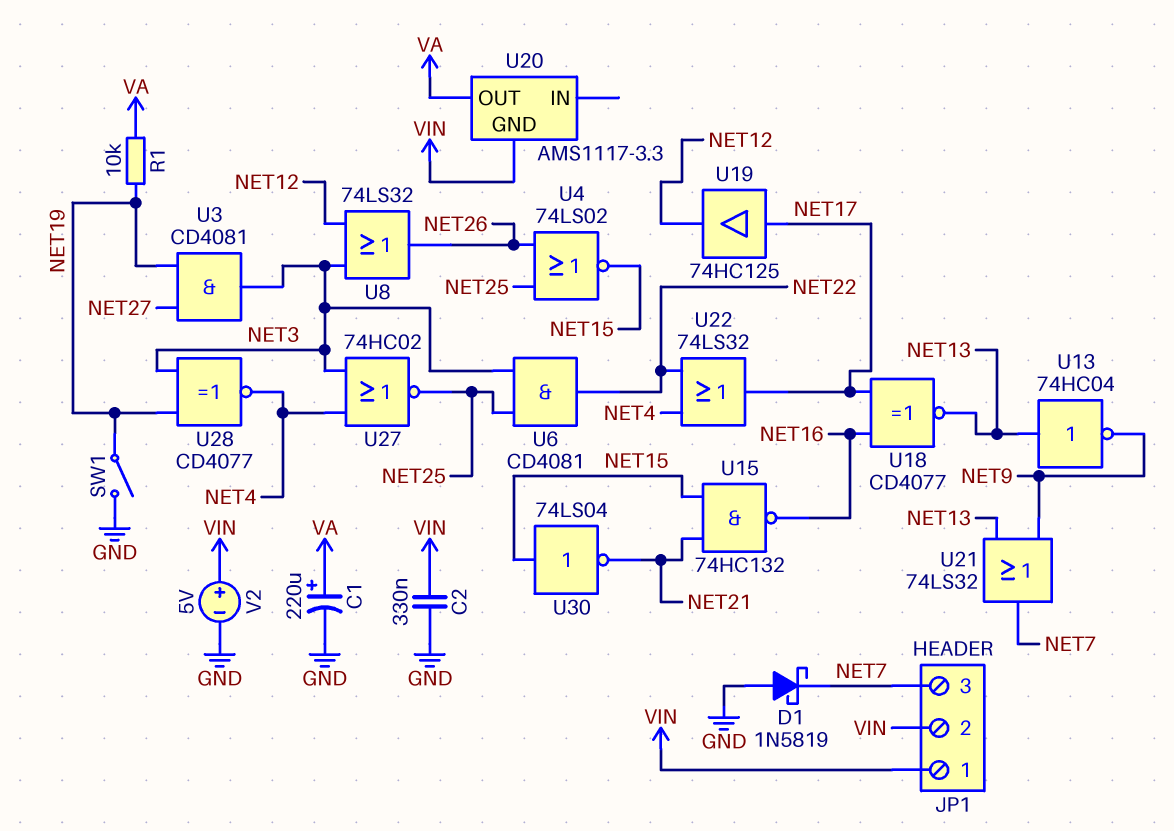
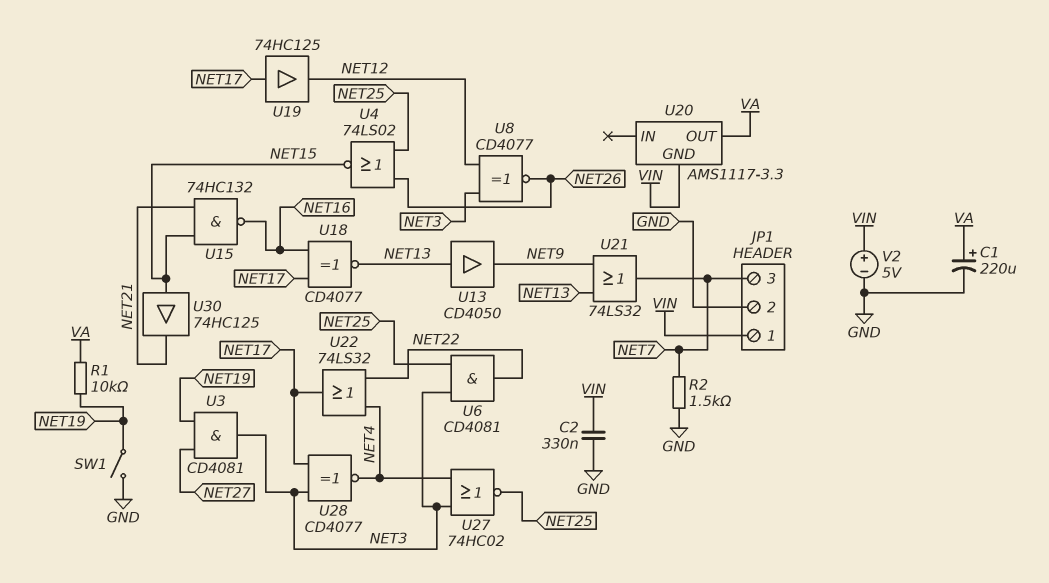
D1: schottky 1N5819 (A GND, K NET7) -> none
JP1 pin 2: VIN -> GND
R2: none -> 1.5k (GND, NET7)
U8: OR 74LS32 (in NET3, in NET12, out NET26) -> XNOR CD4077 (in NET3, in NET12, out NET26)
U13: NOT 74HC04 (in NET13, out NET9) -> buffer CD4050 (in NET13, out NET9)
U28: XNOR CD4077 (in NET3, in NET19, out NET4) -> XNOR CD4077 (in NET3, in NET17, out NET4)
U30: NOT 74LS04 (in NET15, out NET21) -> buffer 74HC125 (in NET15, out NET21)

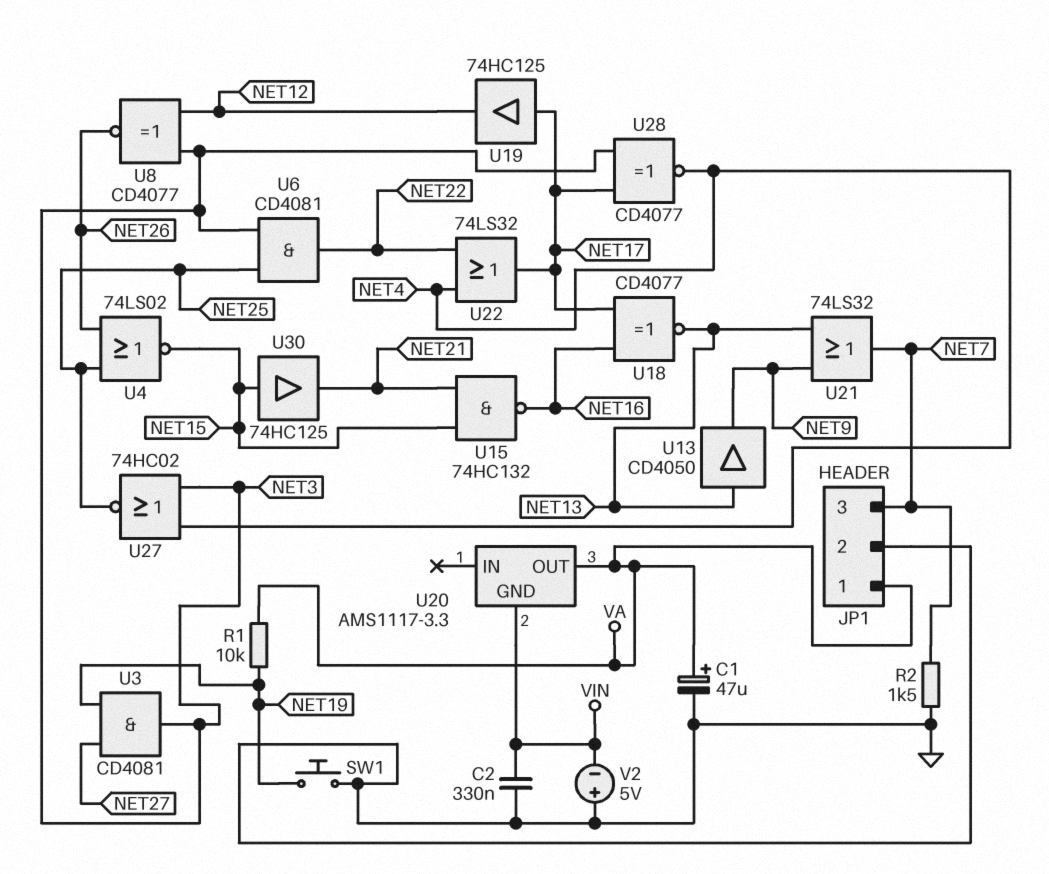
C1: 220uF (plus VA, minus GND) -> 47uF (plus VA, minus GND)
JP1 pin 1: VIN -> VA
SW1: switch (GND, NET19) -> button (GND, NET19)
V2: 5V (plus VIN, minus GND) -> 5V (plus GND, minus VIN)

